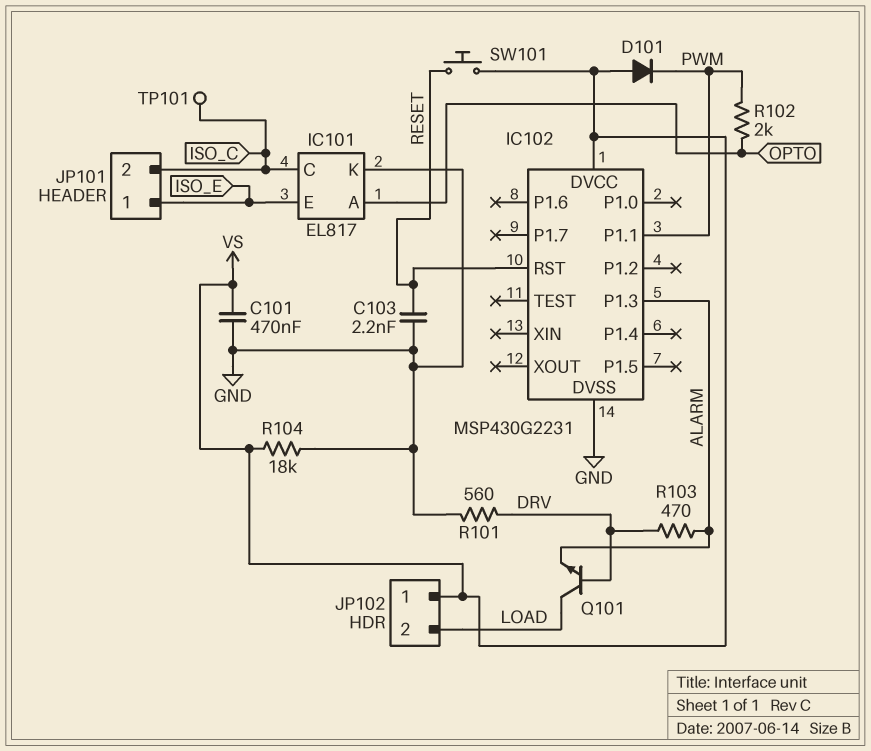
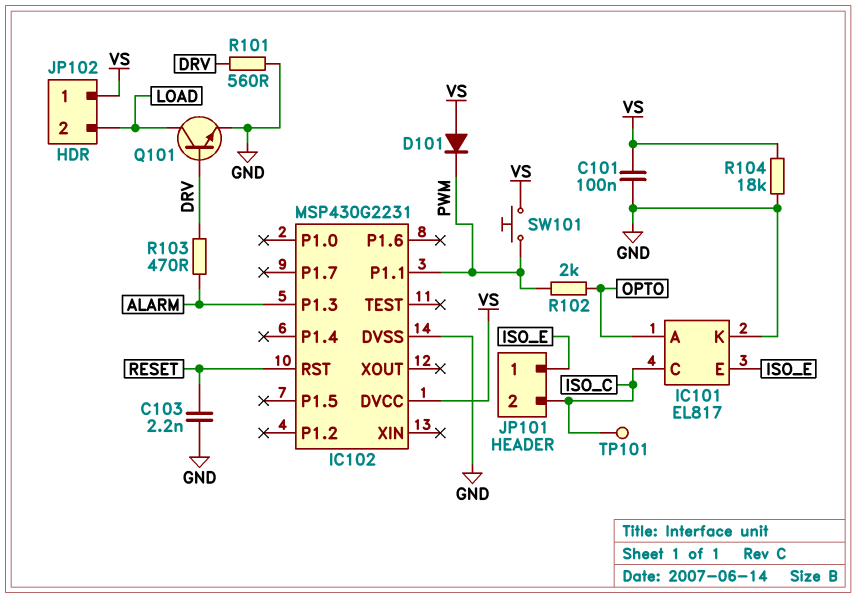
C101: 470nF (GND, VS) -> 100nF (GND, VS)
Q101: NPN (B DRV, C LOAD, E ALARM) -> NPN (B DRV, C LOAD, E GND)
SW101: button (RESET, VS) -> button (PWM, VS)

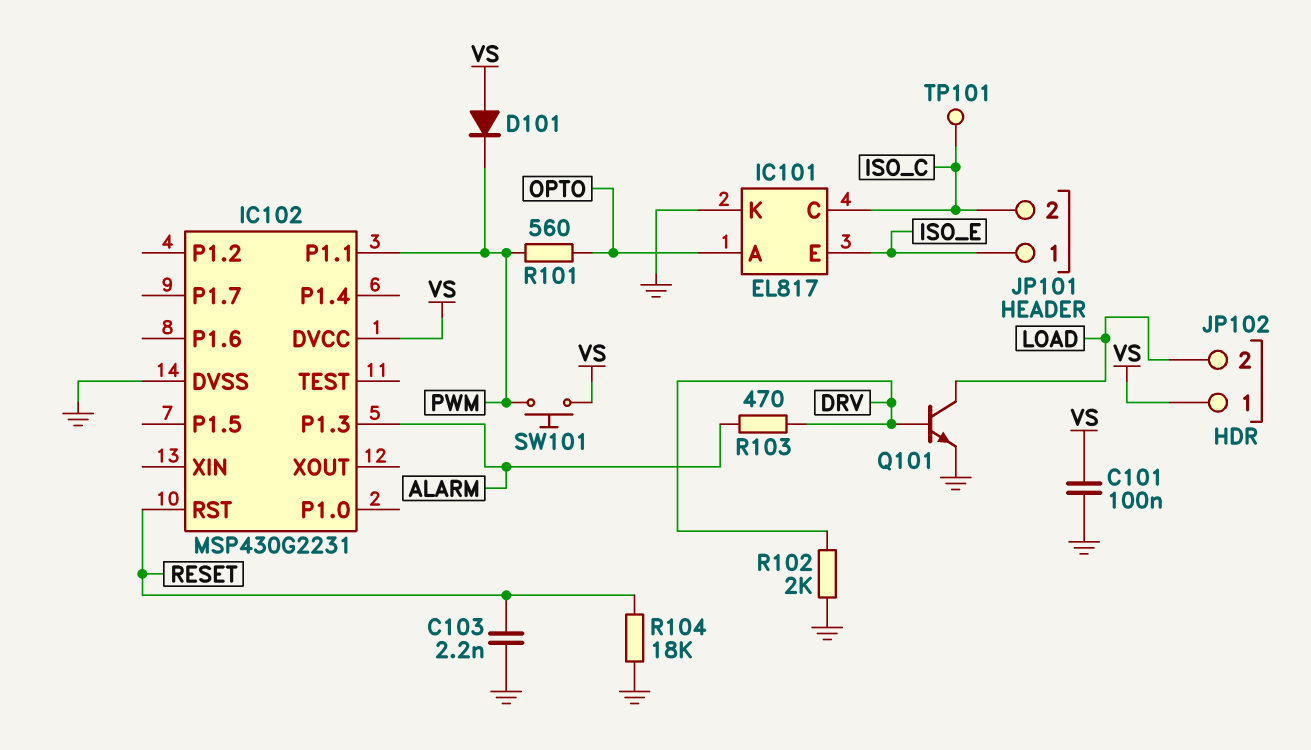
R101: 560 (DRV, GND) -> 560 (OPTO, PWM)
R102: 2k (OPTO, PWM) -> 2k (DRV, GND)
R104: 18k (GND, VS) -> 18k (GND, RESET)

